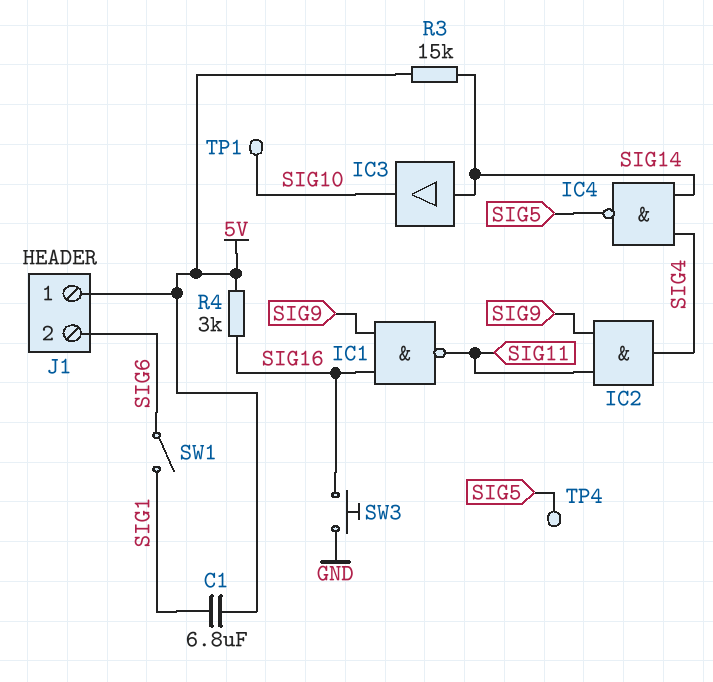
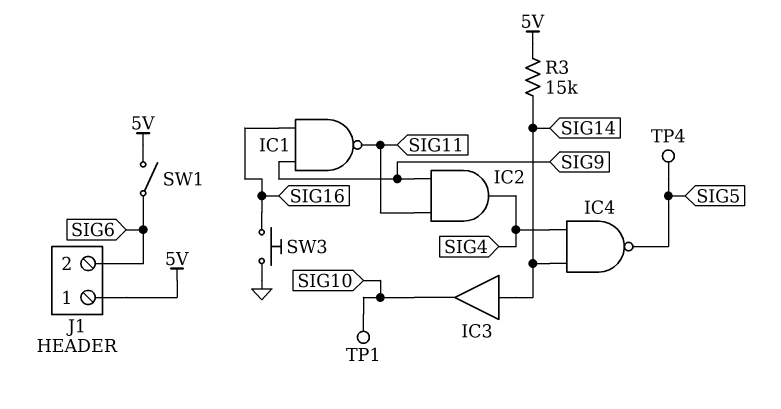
C1: 6.8uF (5V, SIG1) -> none
R4: 3k (5V, SIG16) -> none
SW1: switch (SIG1, SIG6) -> switch (5V, SIG6)

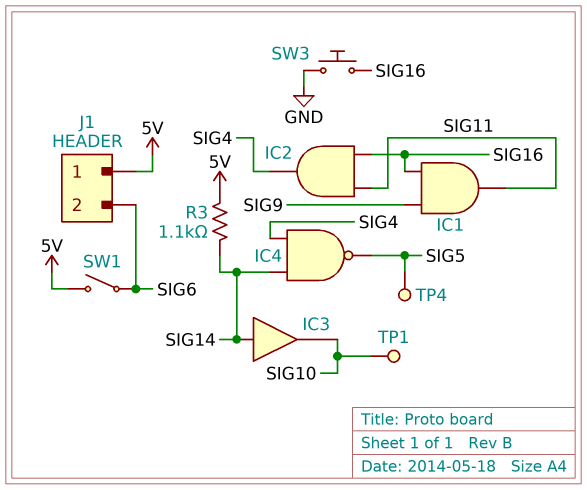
IC1: NAND (in SIG9, in SIG16, out SIG11) -> AND (in SIG9, in SIG16, out SIG11)
IC2: AND (in SIG9, in SIG11, out SIG4) -> AND (in SIG11, in SIG16, out SIG4)
R3: 15k (5V, SIG14) -> 1.1k (5V, SIG14)

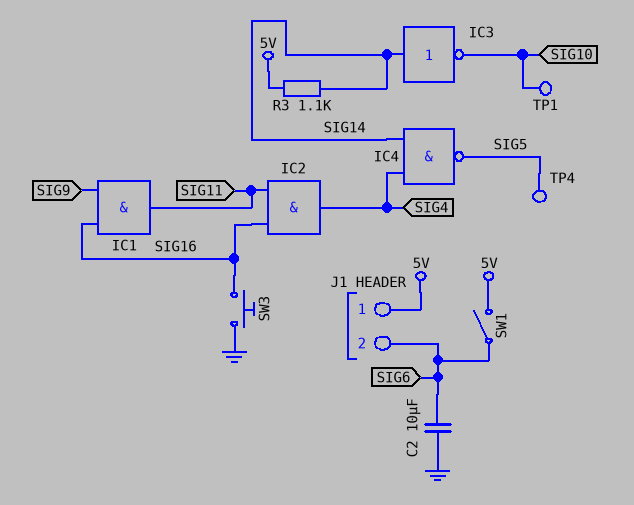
C2: none -> 10uF (GND, SIG6)
IC3: buffer (in SIG14, out SIG10) -> NOT (in SIG14, out SIG10)

